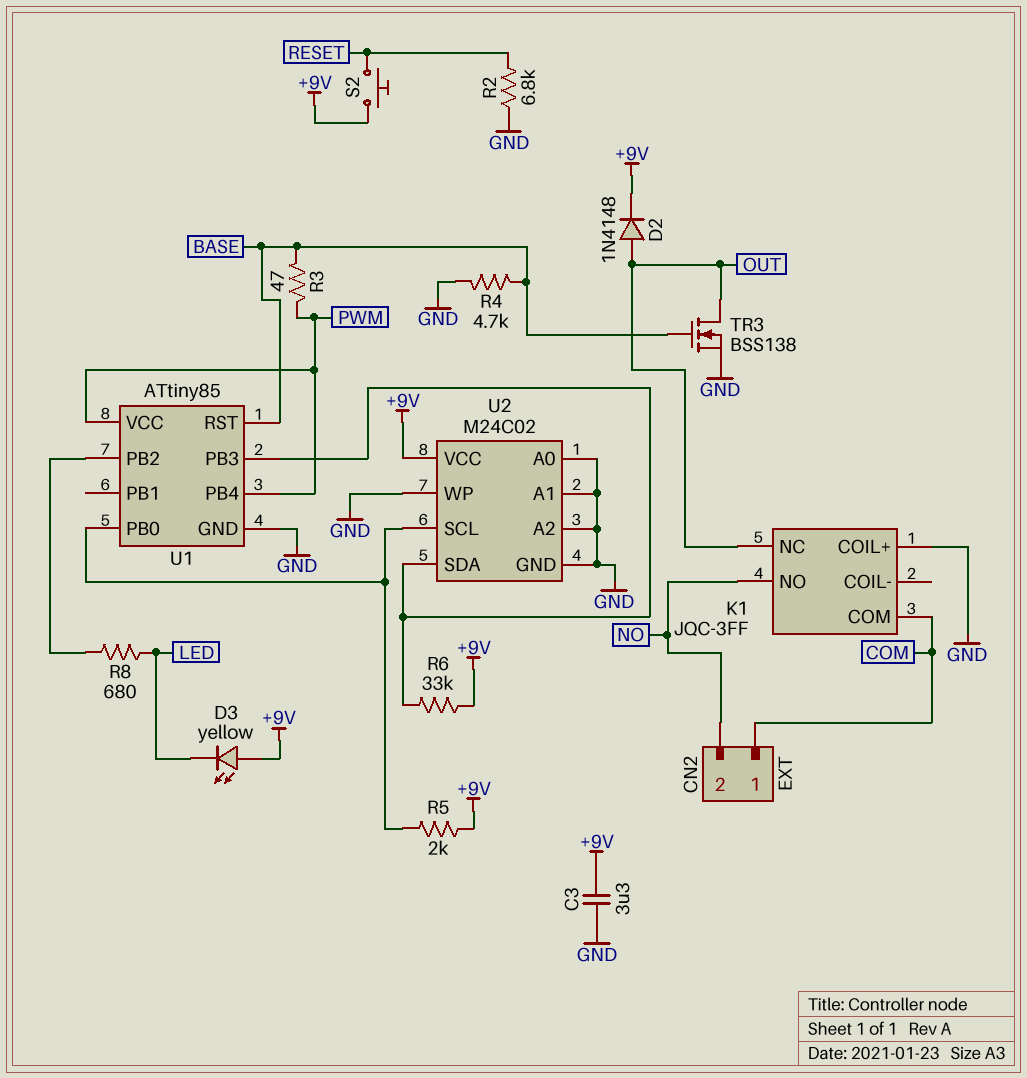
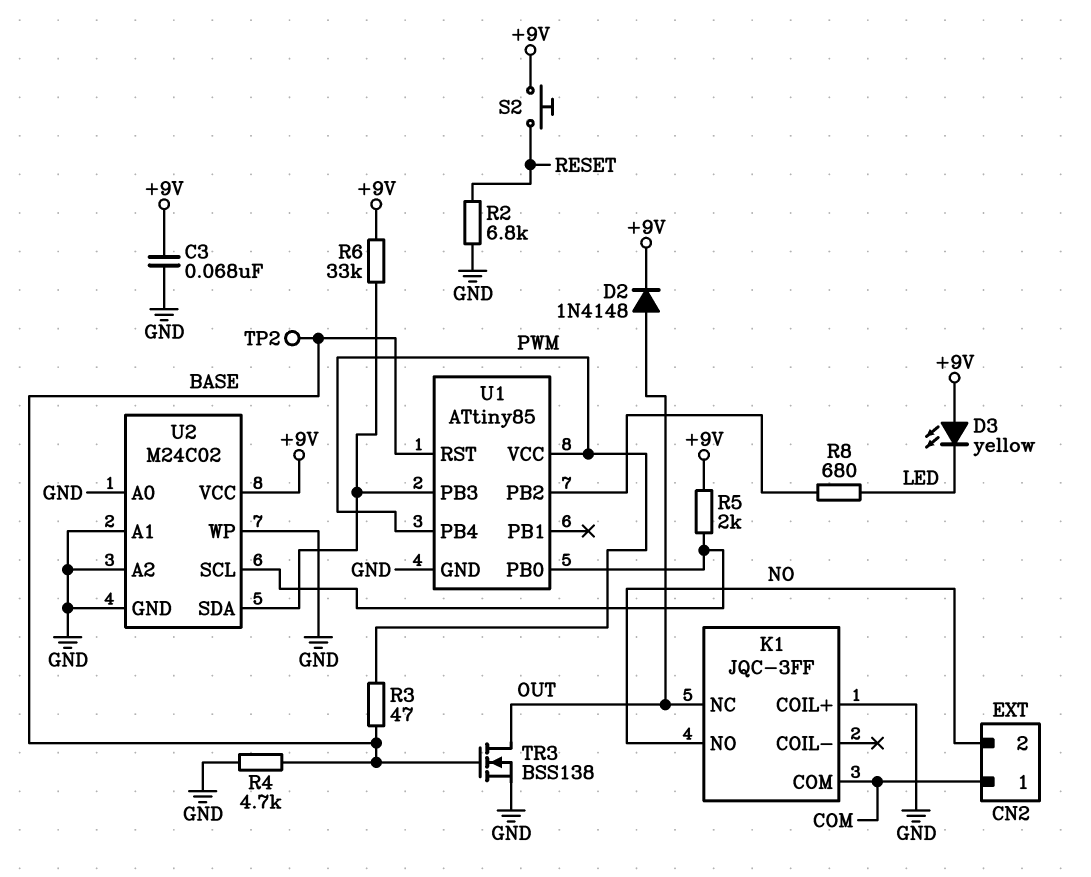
C3: 3.3uF (+9V, GND) -> 68nF (+9V, GND)
TP2: none -> test point (BASE)

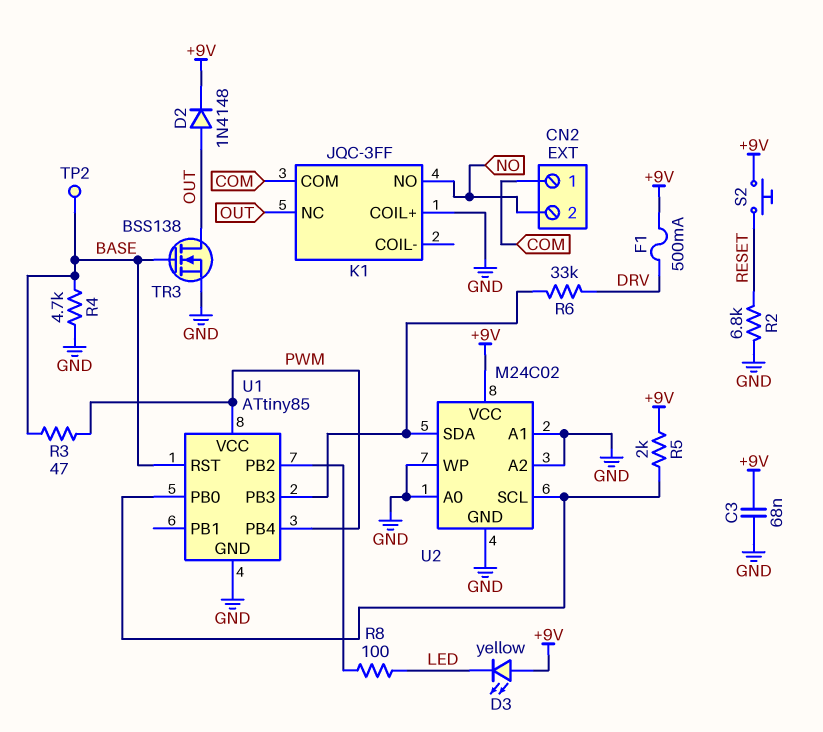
F1: none -> 500mA (+9V, DRV)
R6: 33k (+9V, U1/PB3) -> 33k (DRV, U1/PB3)
R8: 680 (LED, U1/PB2) -> 100 (LED, U1/PB2)

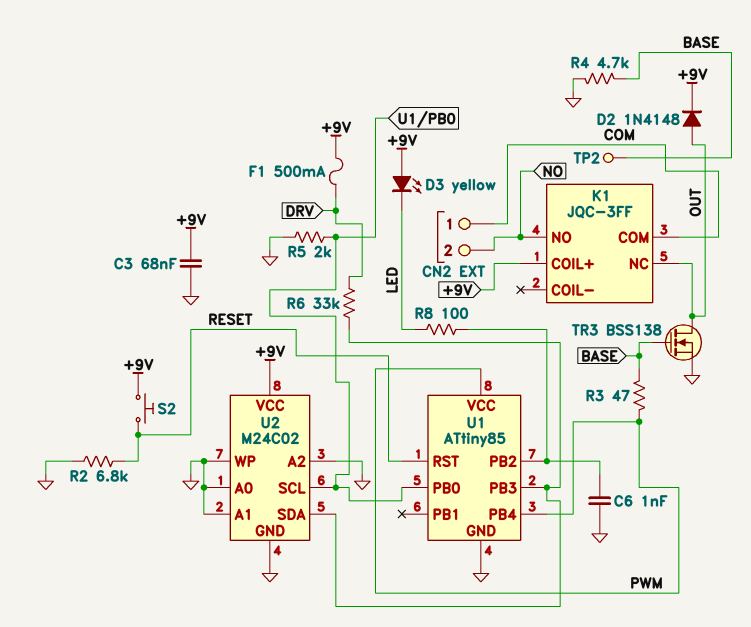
C6: none -> 1nF (GND, U1/PB2)
K1 pin COIL+: GND -> +9V
R5: 2k (+9V, U1/PB0) -> 2k (GND, U1/PB0)
U1 pin RST: BASE -> RESET

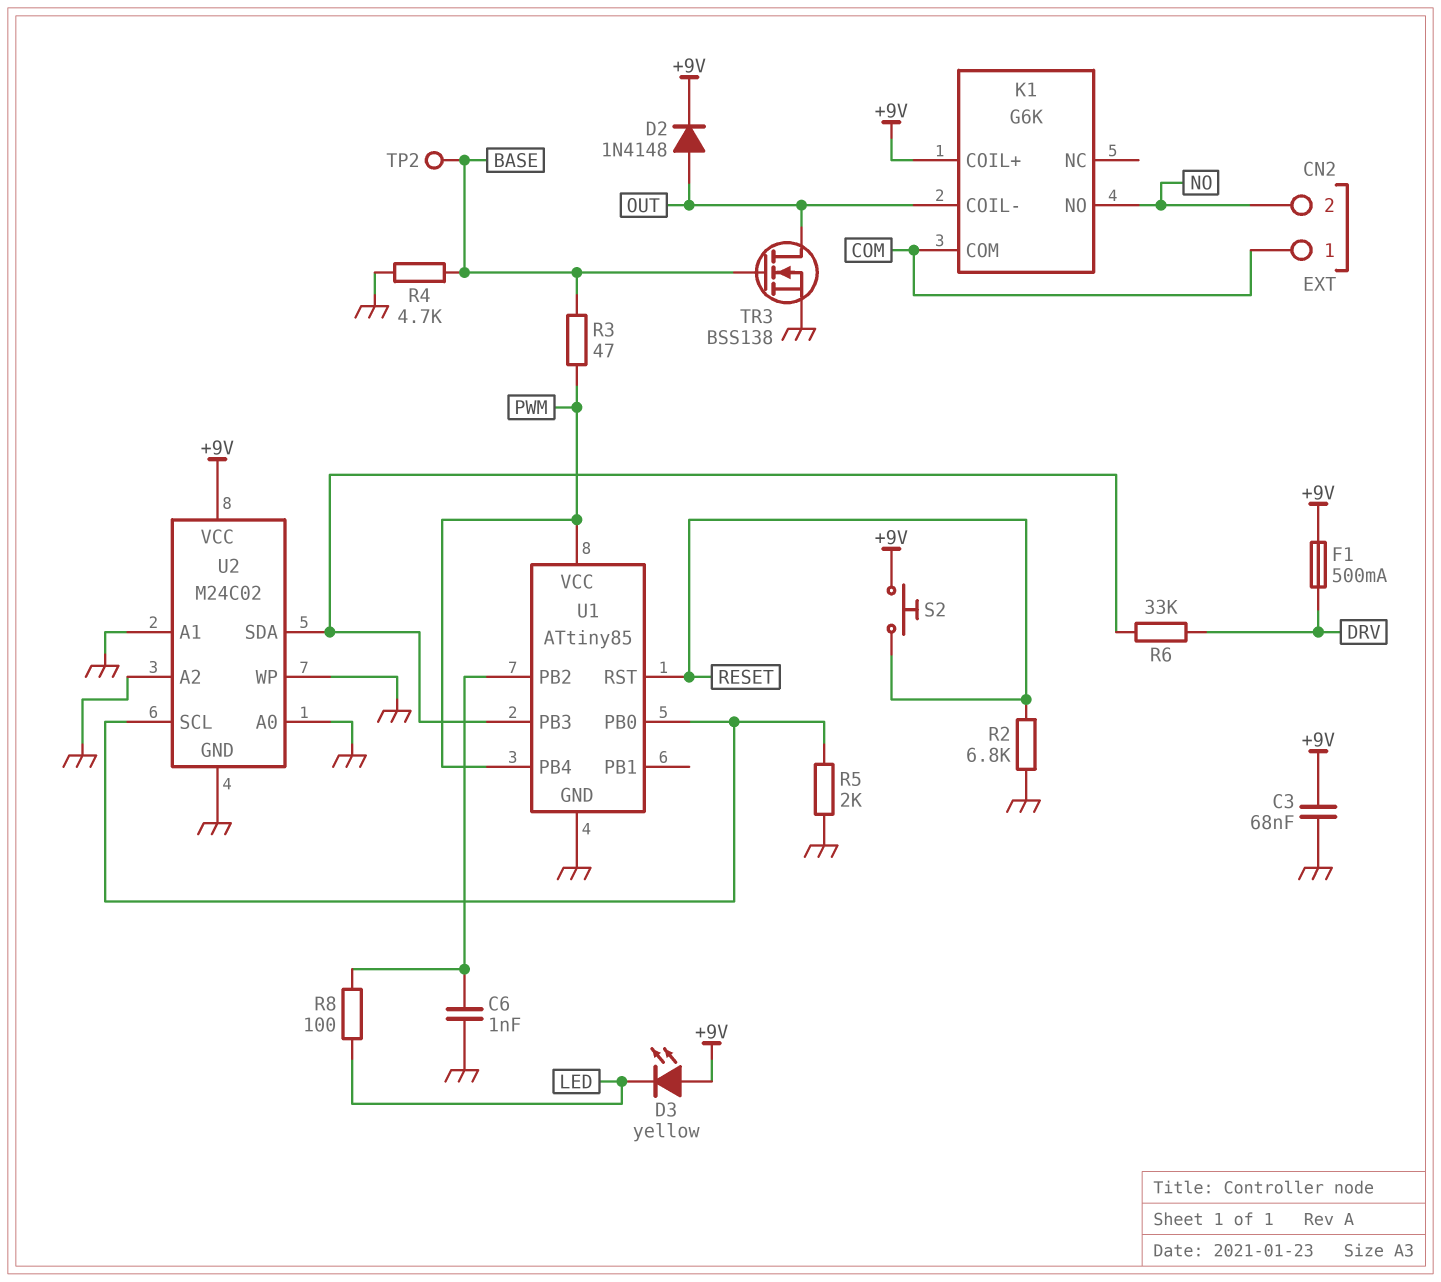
K1: JQC-3FF -> G6K
K1 pin COIL-: none -> OUT
K1 pin NC: OUT -> none

